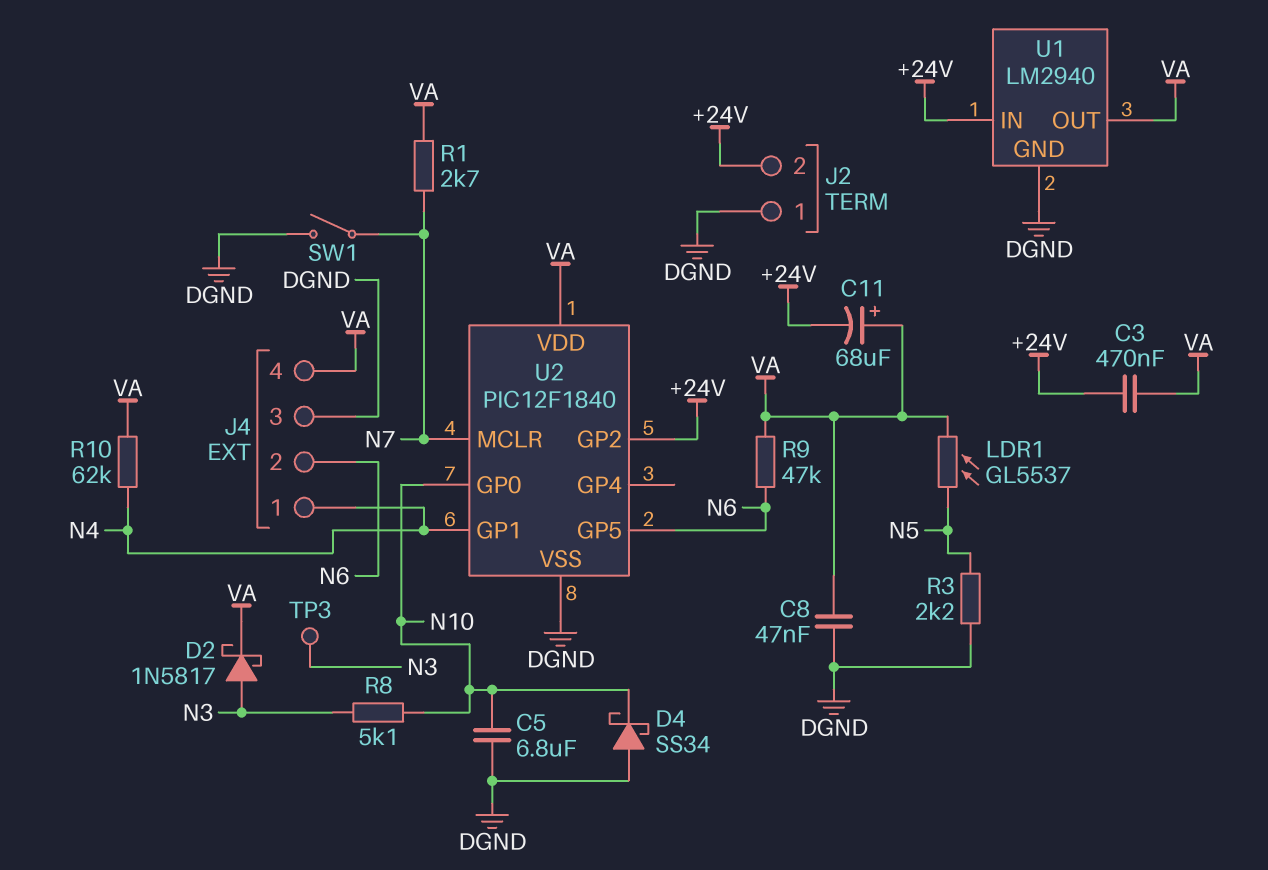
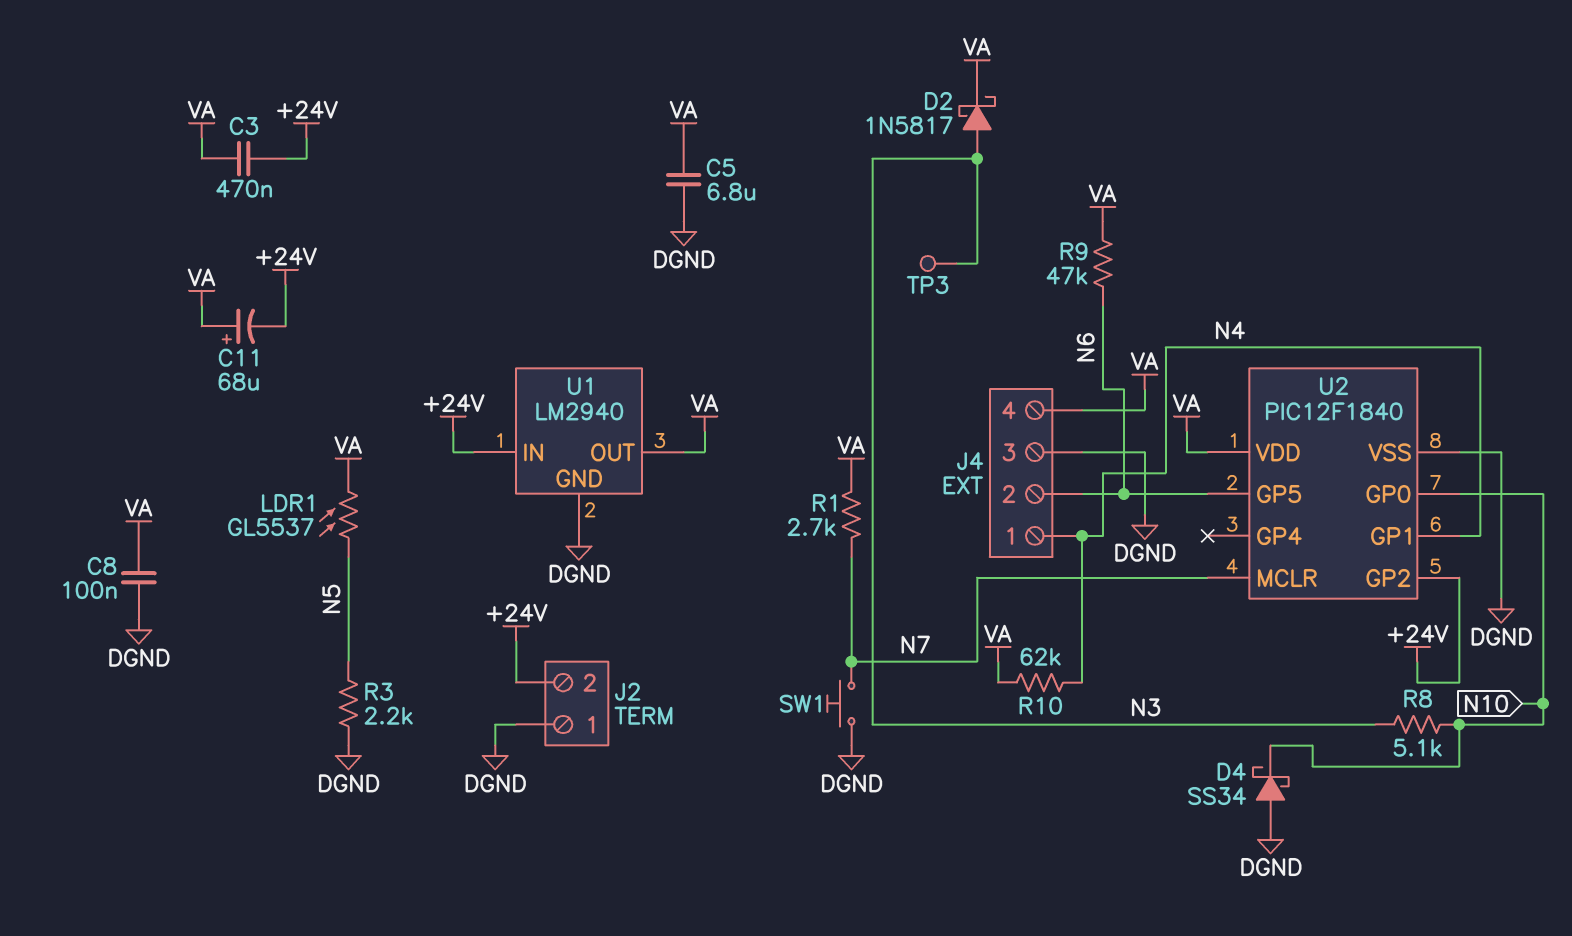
C5: 6.8uF (DGND, N10) -> 6.8uF (DGND, VA)
C8: 47nF (DGND, VA) -> 100nF (DGND, VA)
SW1: switch (DGND, N7) -> button (DGND, N7)

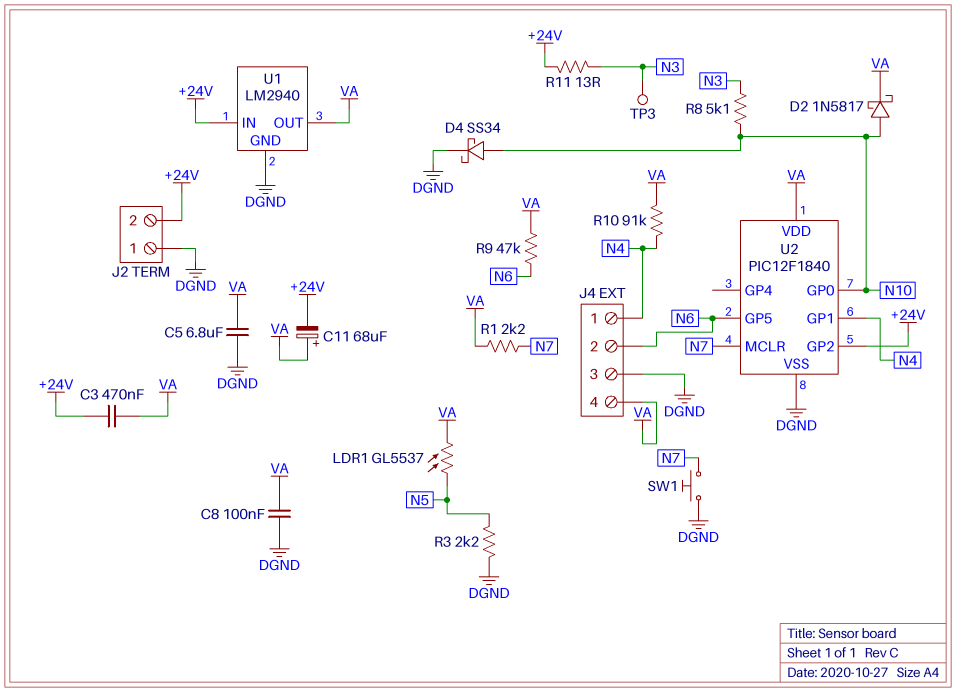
D2: schottky 1N5817 (A N3, K VA) -> schottky 1N5817 (A N10, K VA)
D4: schottky SS34 (A DGND, K N10) -> schottky SS34 (A N10, K DGND)
R1: 2.7k (N7, VA) -> 2.2k (N7, VA)
R10: 62k (N4, VA) -> 91k (N4, VA)
R11: none -> 13 (+24V, N3)

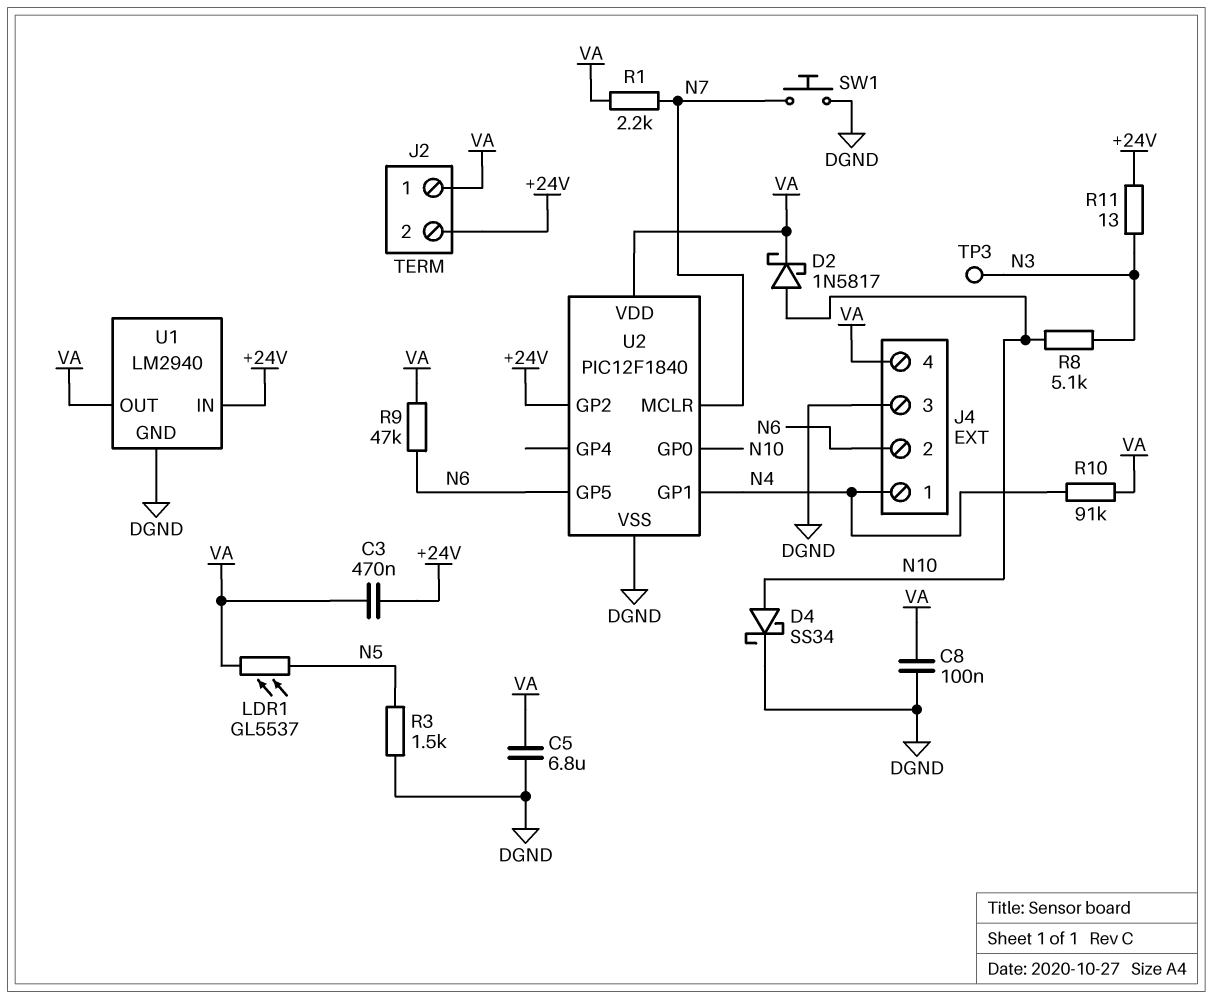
C11: 68uF (plus VA, minus +24V) -> none
J2 pin 1: DGND -> VA
R3: 2.2k (DGND, N5) -> 1.5k (DGND, N5)

